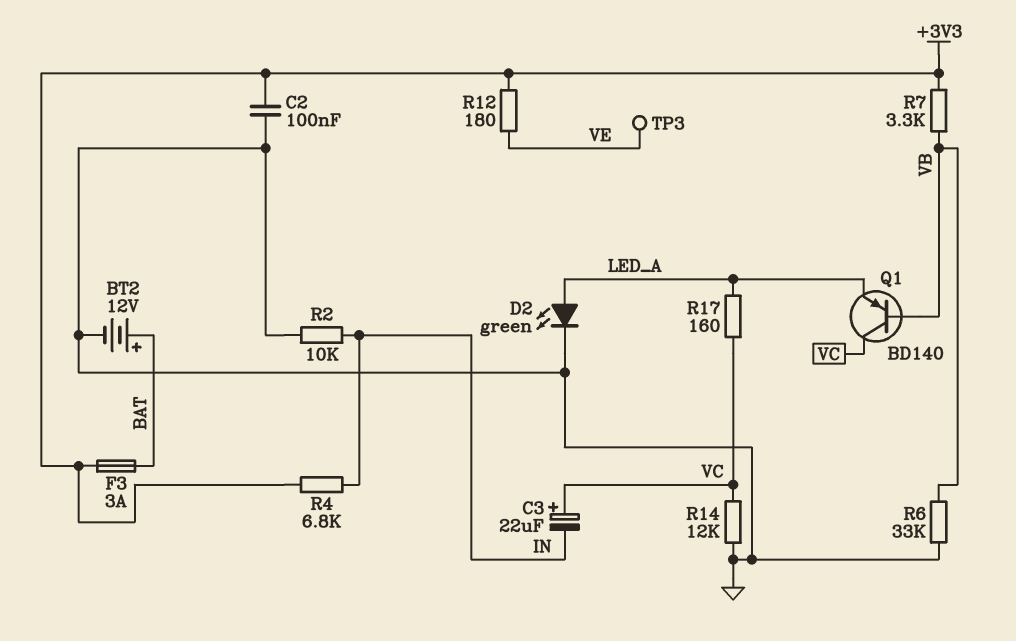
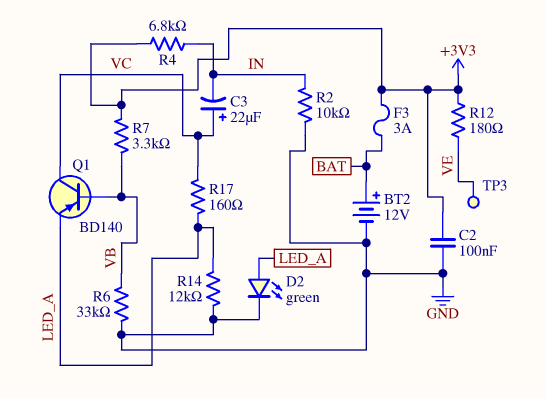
R14: 12k (GND, VC) -> 12k (GND, LED_A)

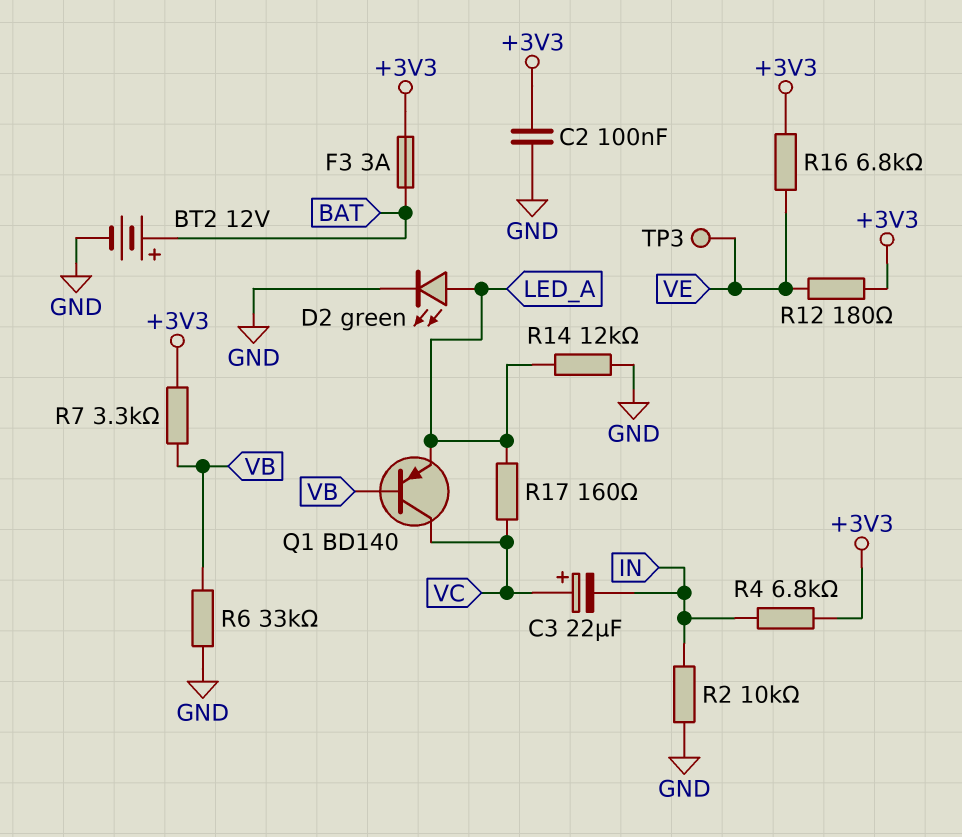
R16: none -> 6.8k (+3V3, VE)

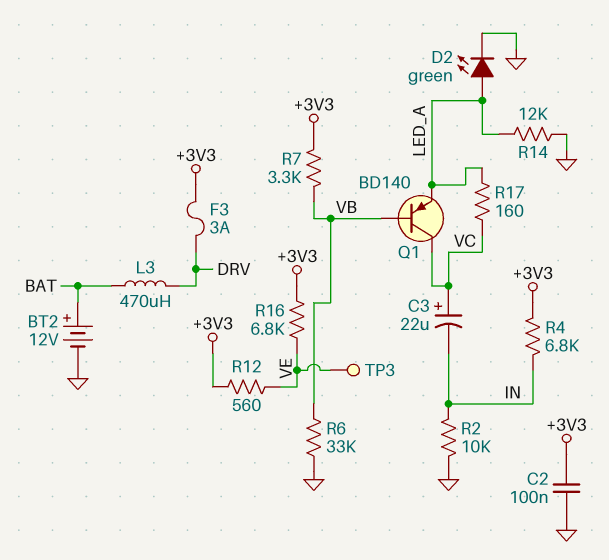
F3: 3A (+3V3, BAT) -> 3A (+3V3, DRV)
L3: none -> 470uH (BAT, DRV)
R12: 180 (+3V3, VE) -> 560 (+3V3, VE)

